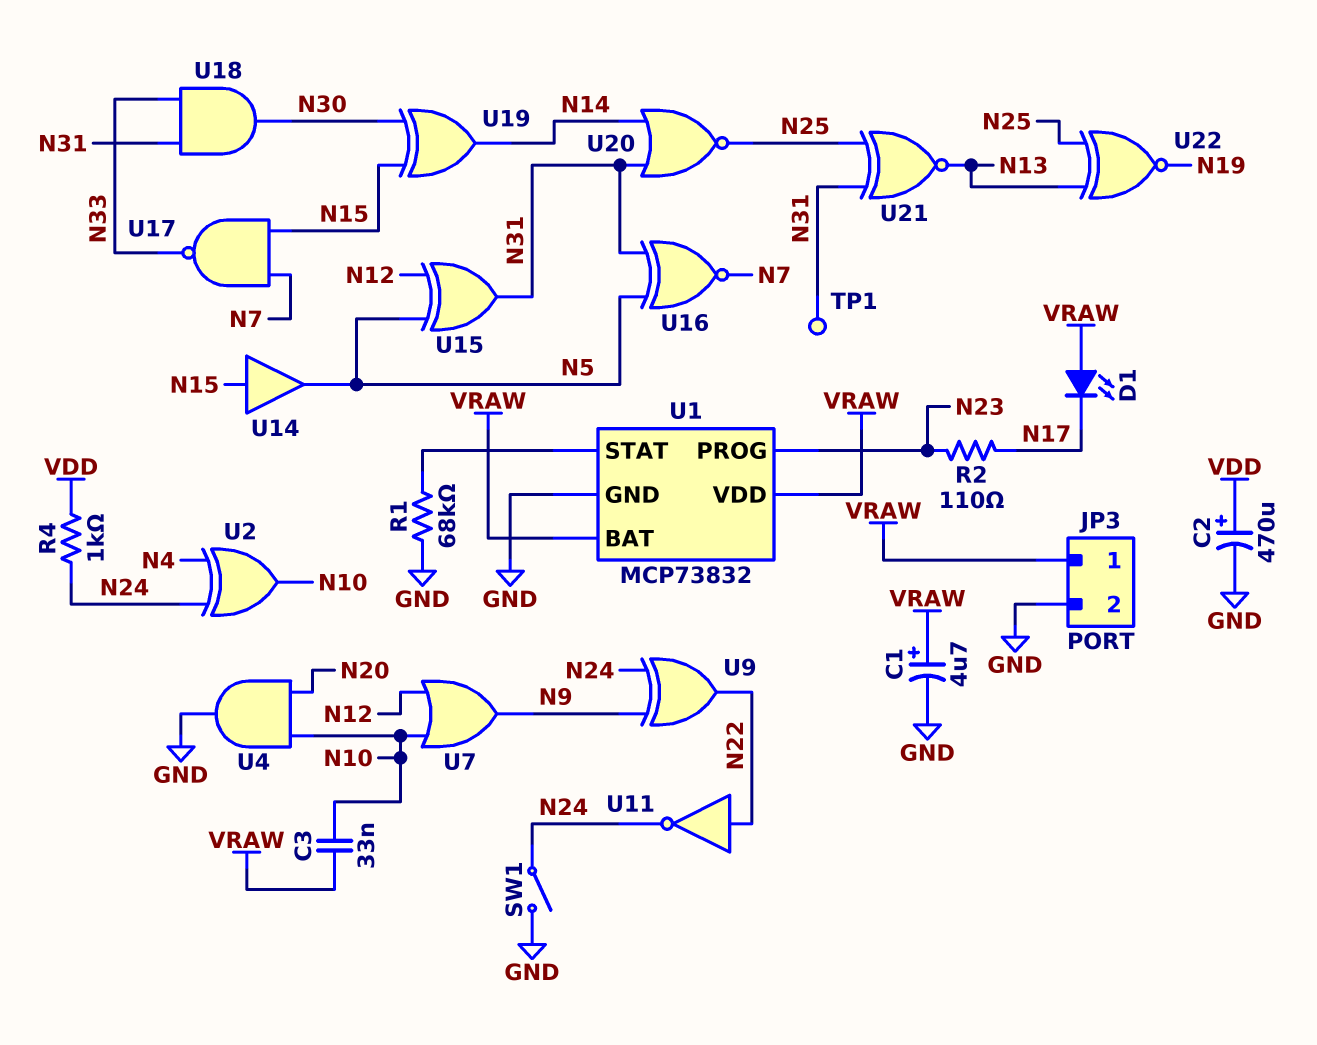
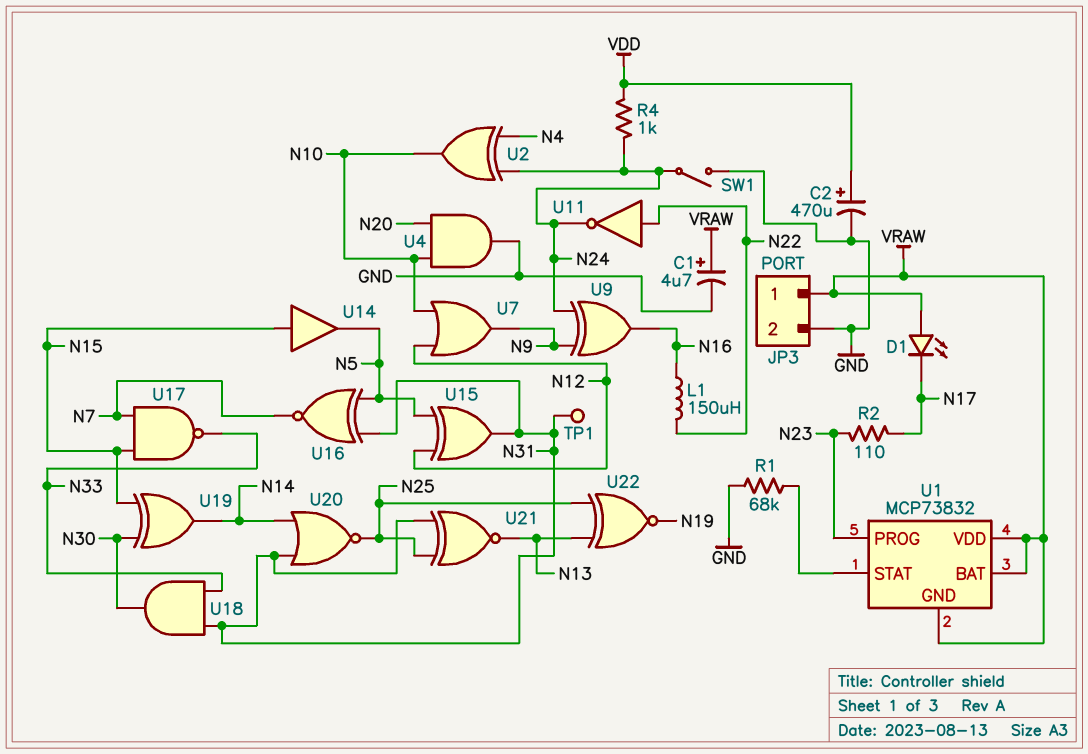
C3: 33nF (N10, VRAW) -> none
L1: none -> 150uH (N16, N22)
U1 pin GND: GND -> VRAW
U9: XOR (in N9, in N24, out N22) -> XOR (in N9, in N24, out N16)

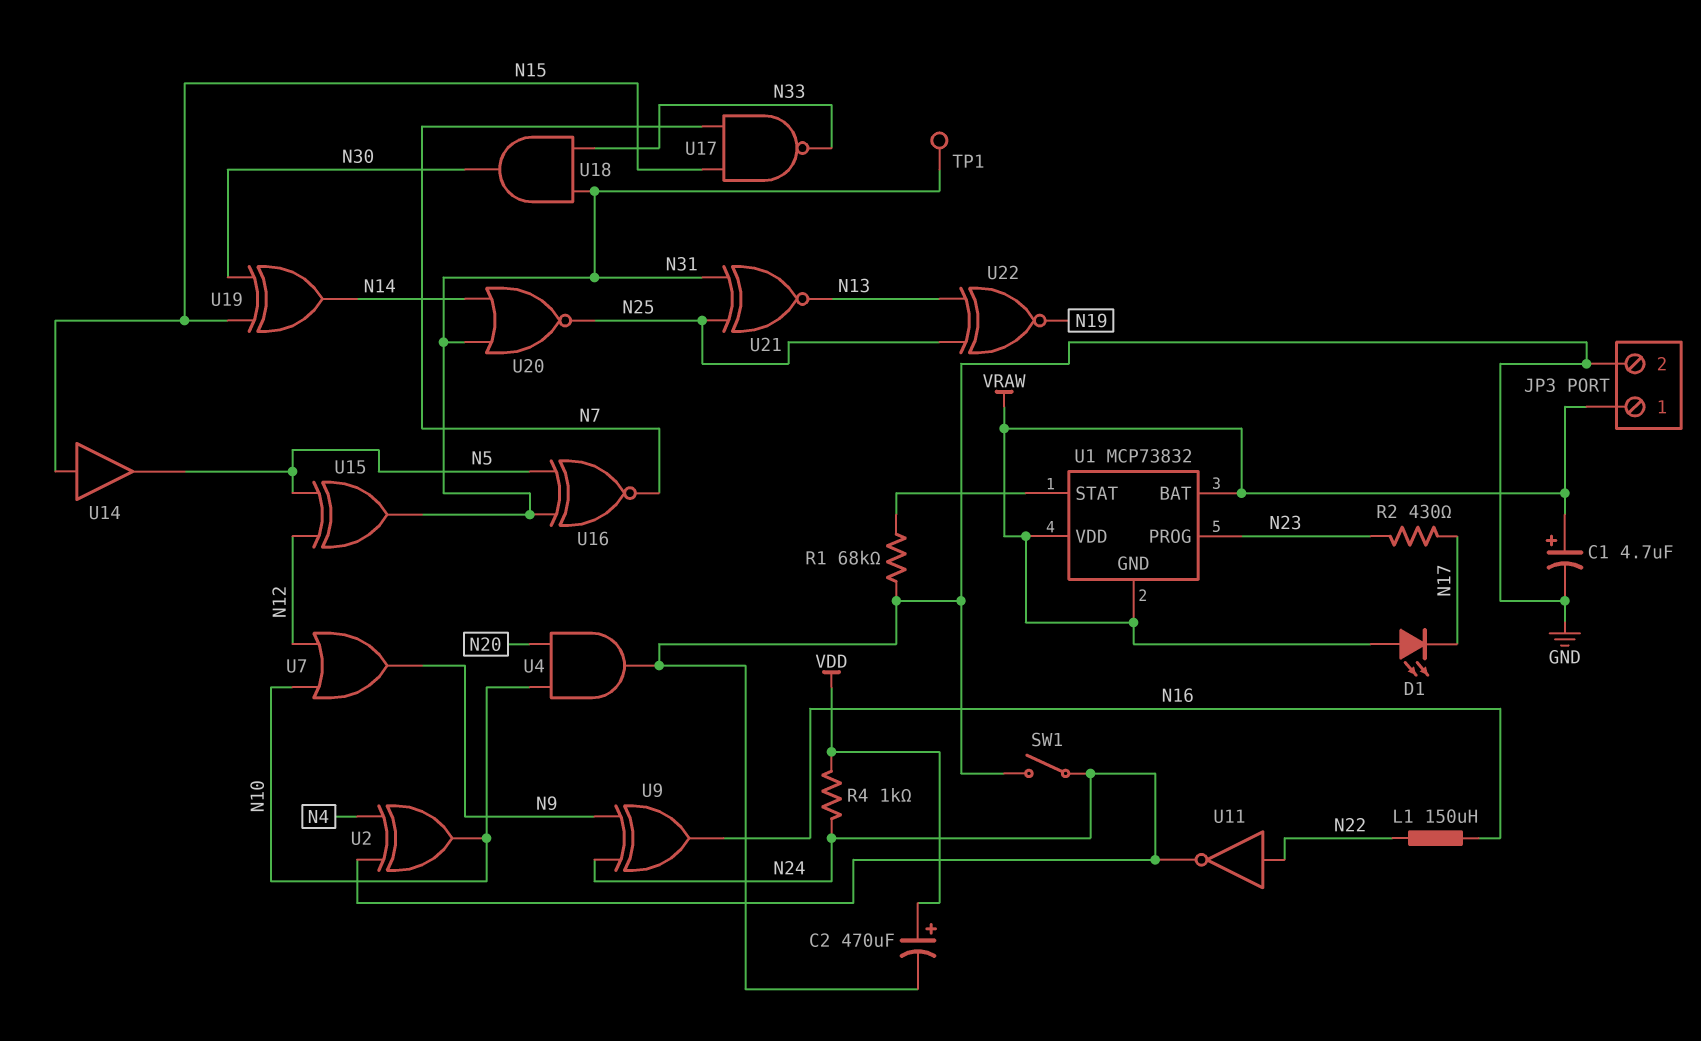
R2: 110 (N17, N23) -> 430 (N17, N23)

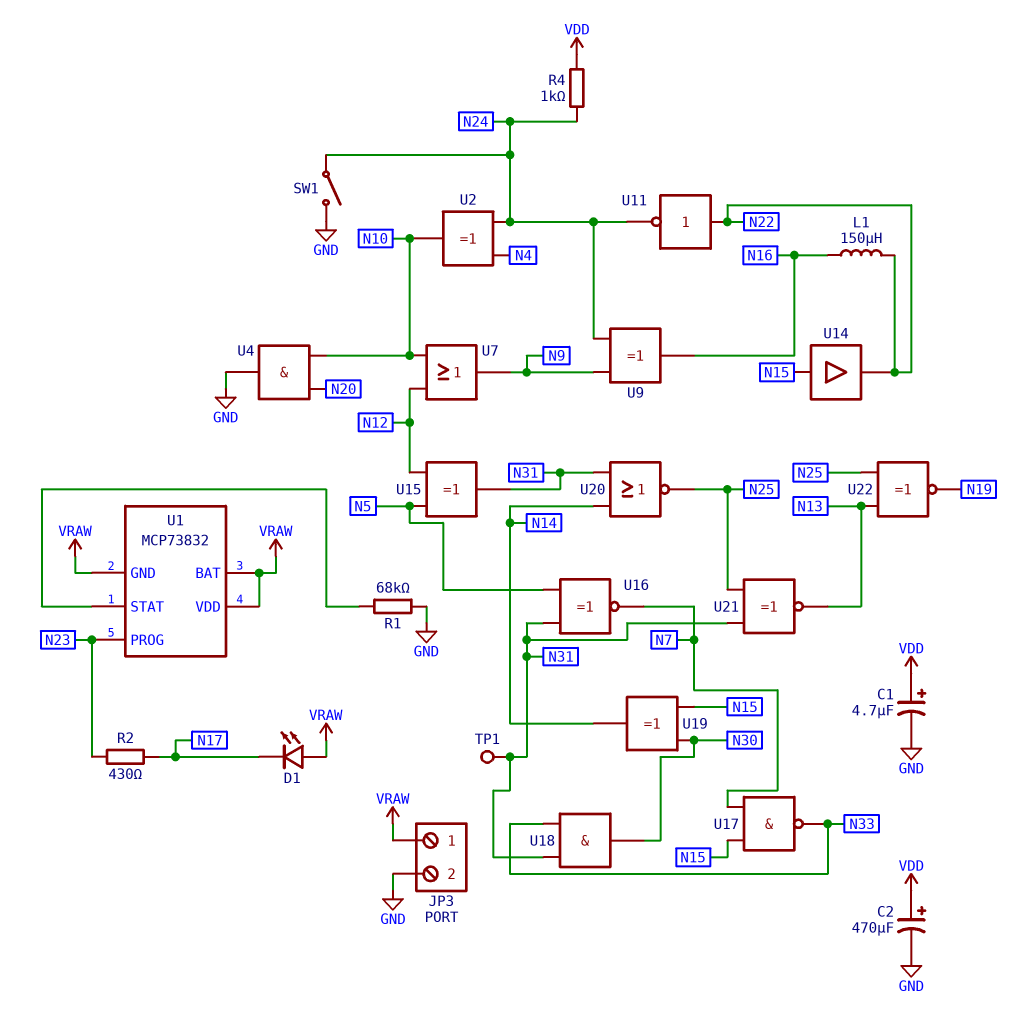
C1: 4.7uF (plus VRAW, minus GND) -> 4.7uF (plus VDD, minus GND)
U14: buffer (in N15, out N5) -> buffer (in N15, out N22)

